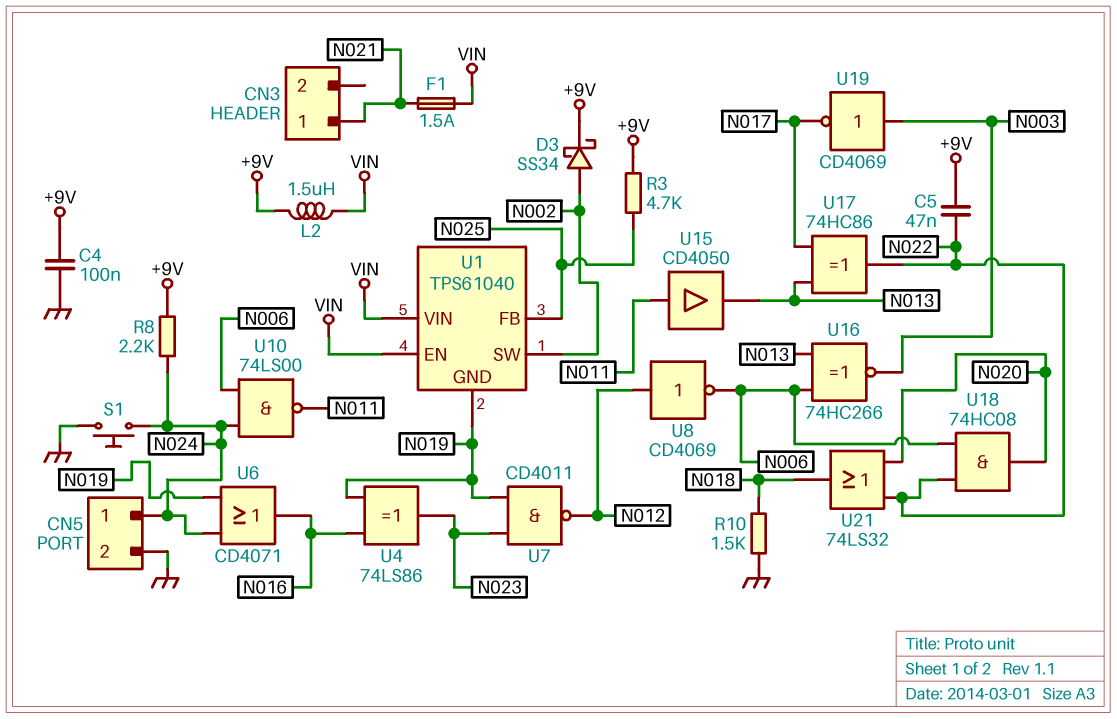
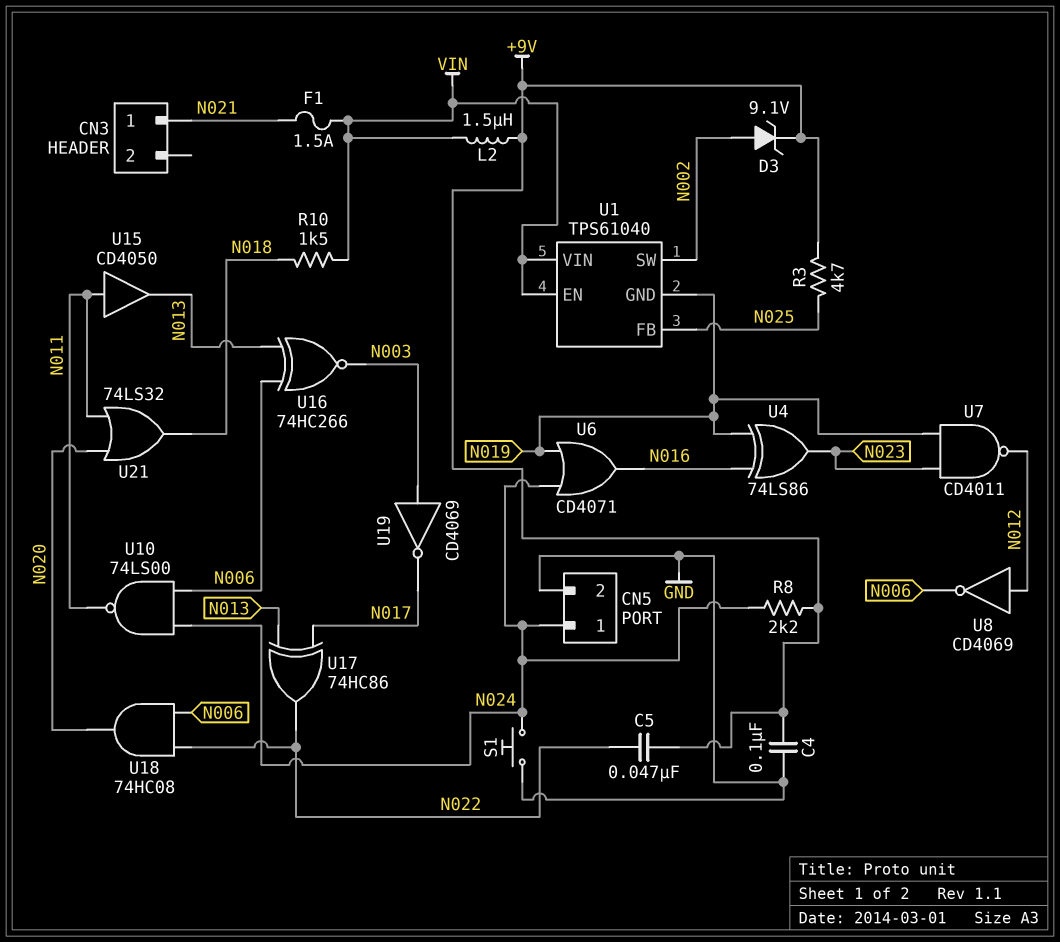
D3: schottky SS34 (A N002, K +9V) -> zener 9.1V (A N002, K +9V)
R10: 1.5k (GND, N018) -> 1.5k (N018, VIN)
U21: OR 74LS32 (in N020, in N022, out N018) -> OR 74LS32 (in N011, in N020, out N018)

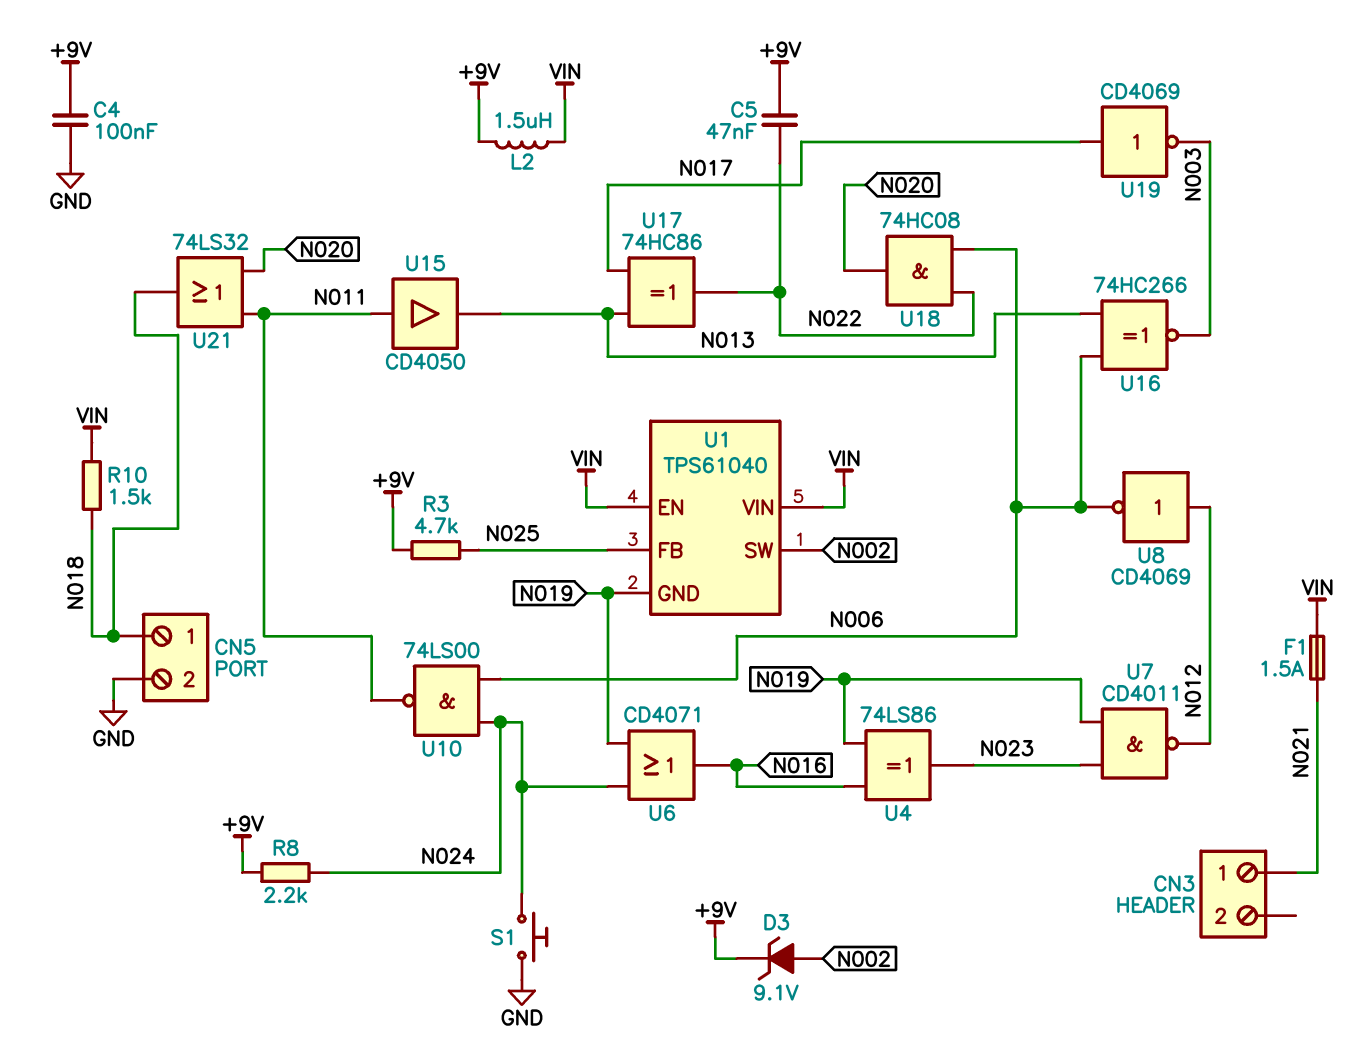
CN5 pin 1: N024 -> N018
U19: NOT CD4069 (in N003, out N017) -> NOT CD4069 (in N017, out N003)

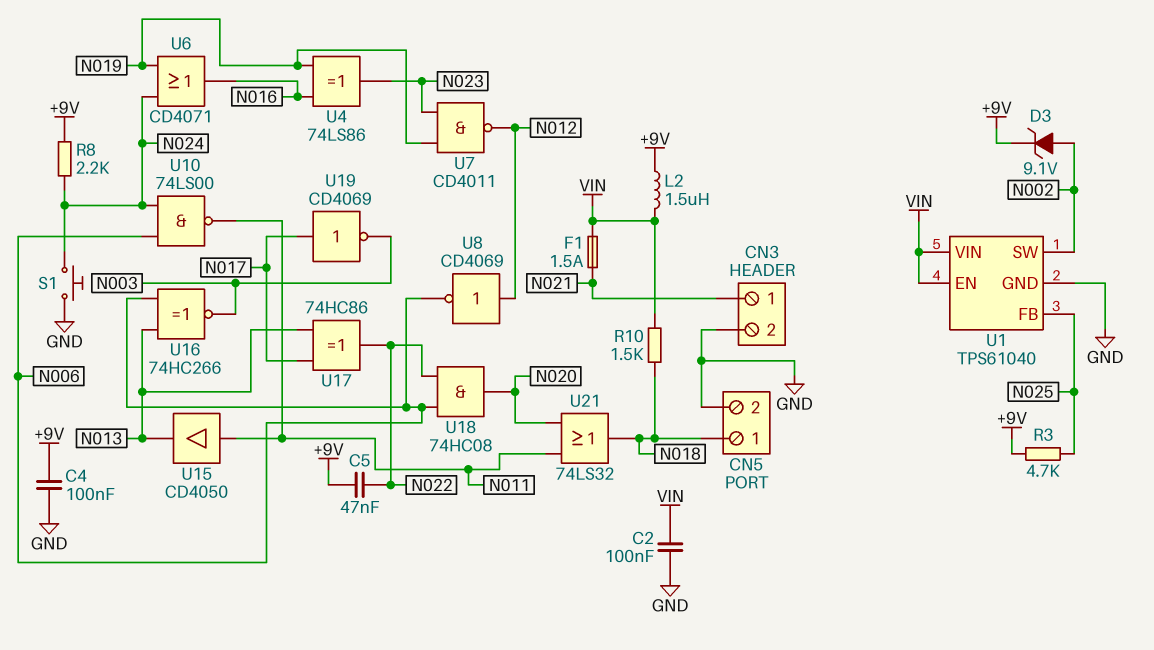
C2: none -> 100nF (GND, VIN)
CN3 pin 2: none -> GND
U1 pin GND: N019 -> GND

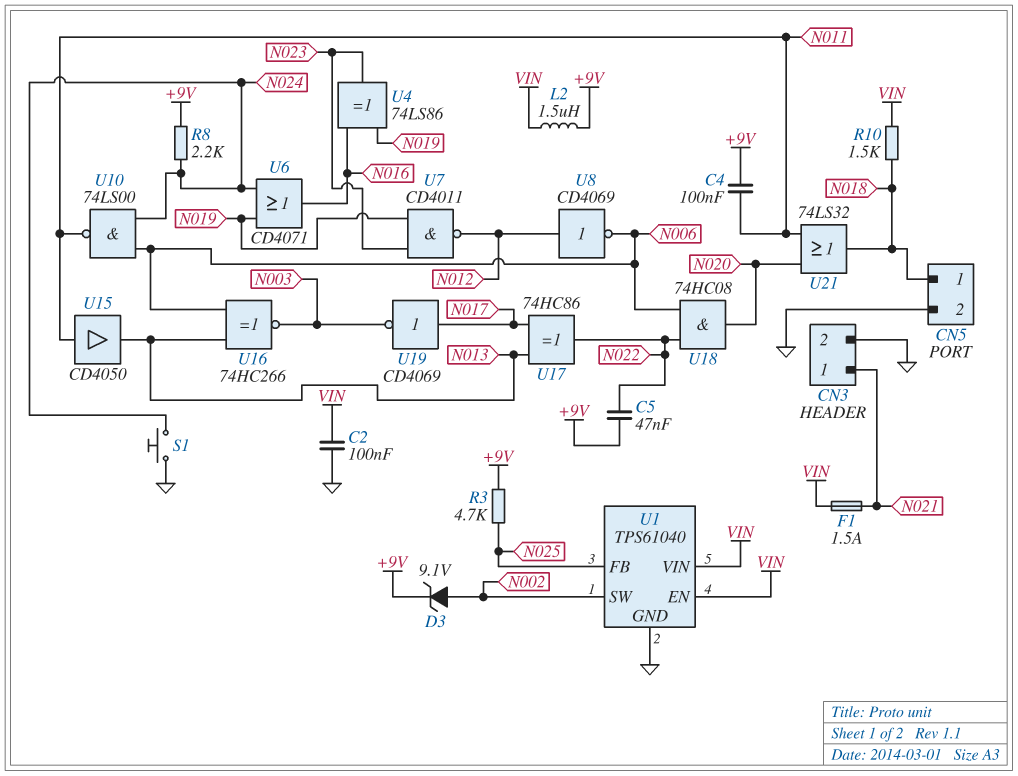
C4: 100nF (+9V, GND) -> 100nF (+9V, N011)

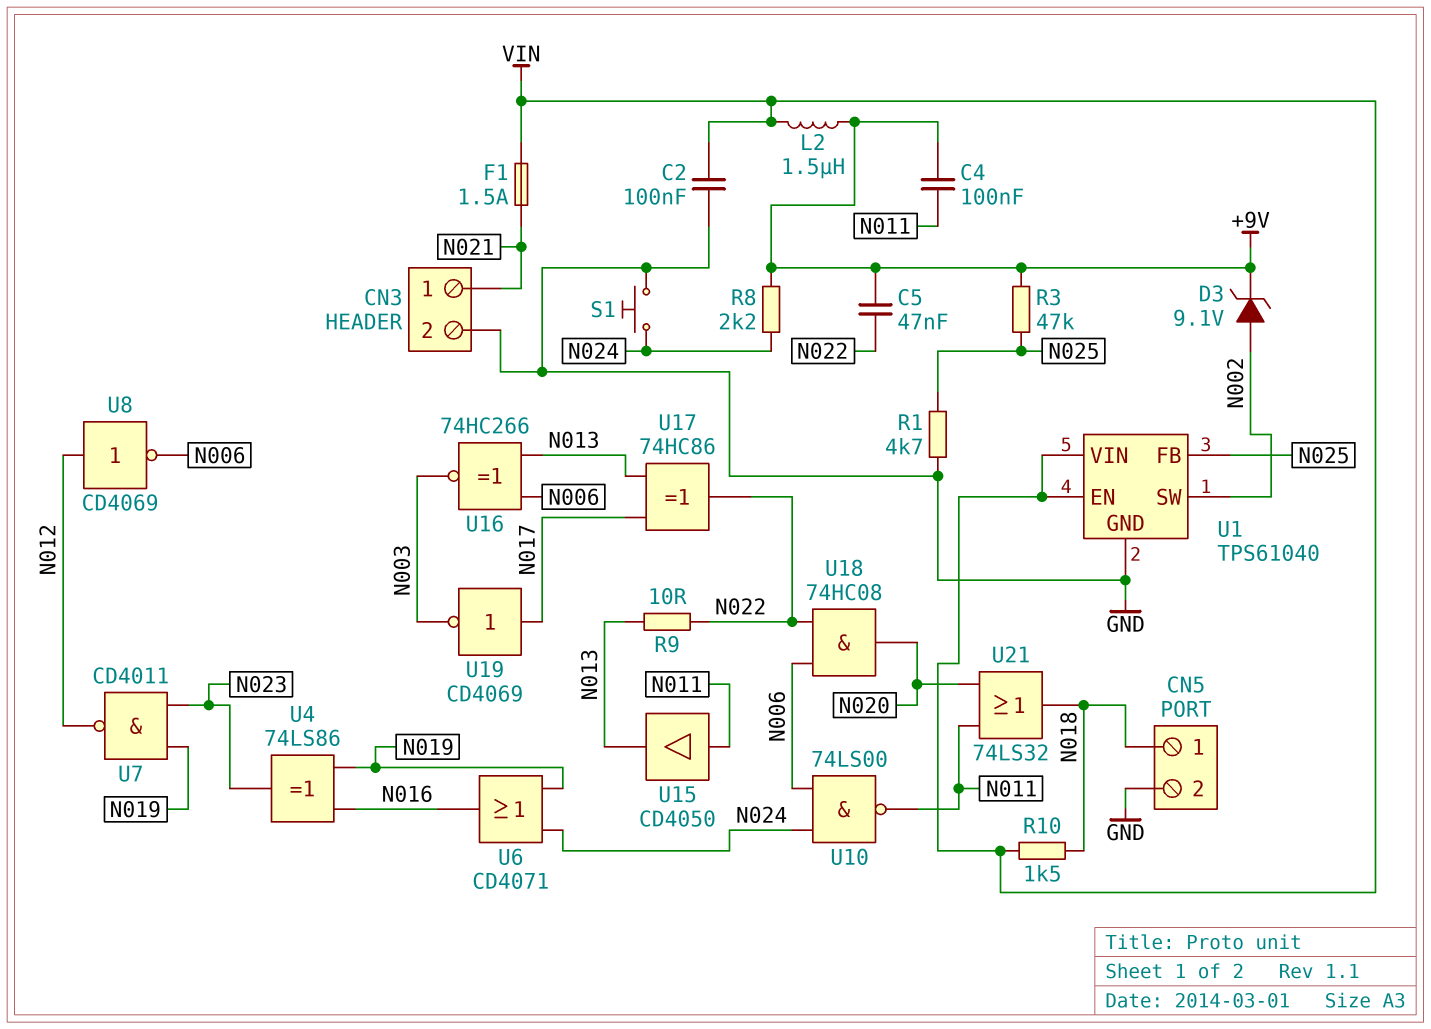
R1: none -> 4.7k (GND, N025)
R3: 4.7k (+9V, N025) -> 47k (+9V, N025)
R9: none -> 10 (N013, N022)

